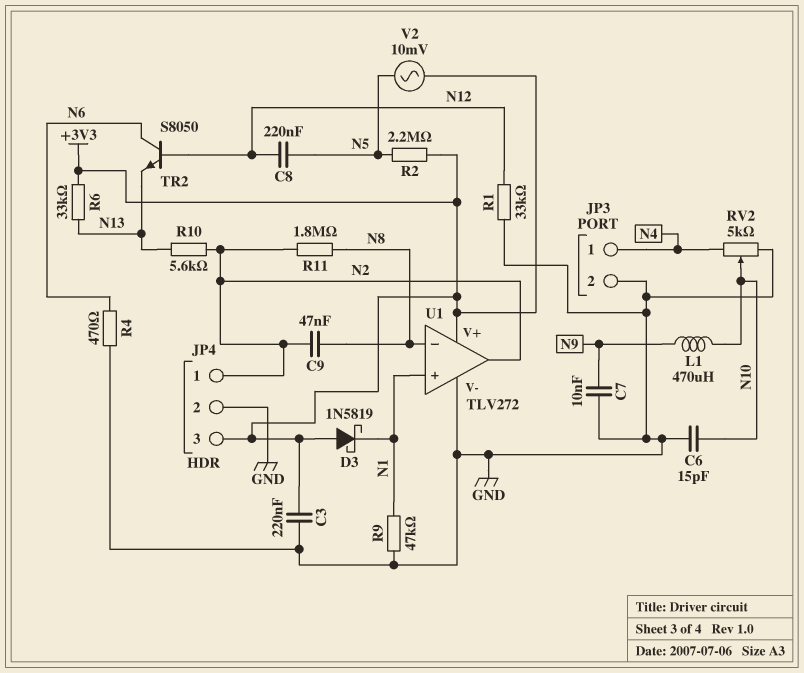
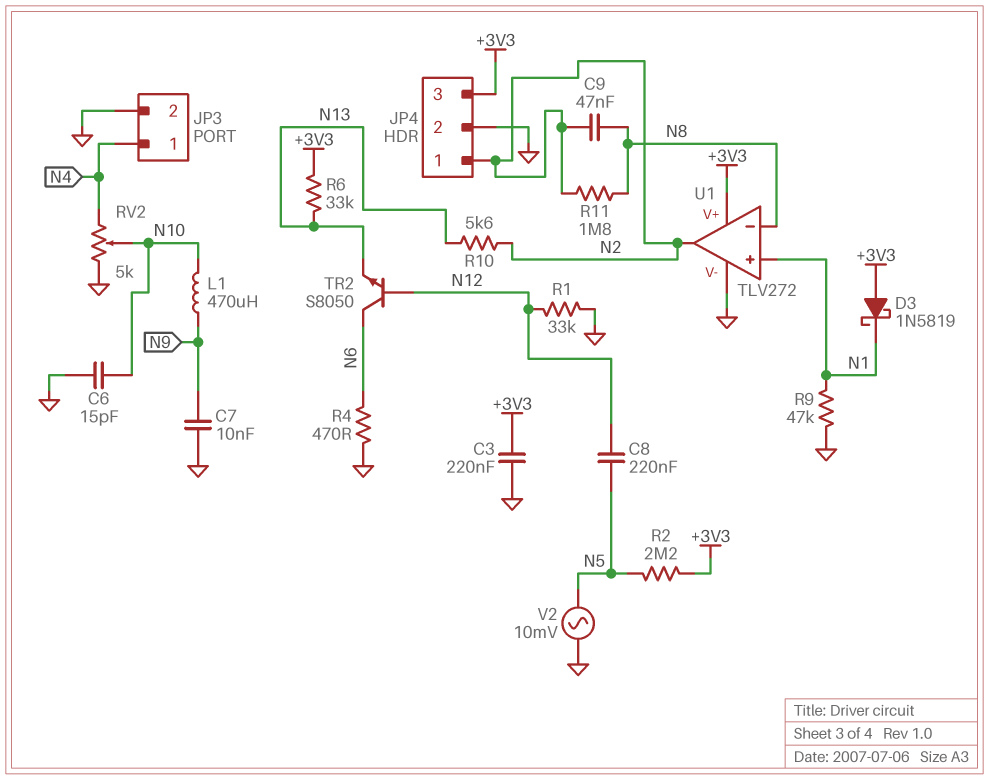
V2: AC 10mV (+3V3, N5) -> AC 10mV (GND, N5)

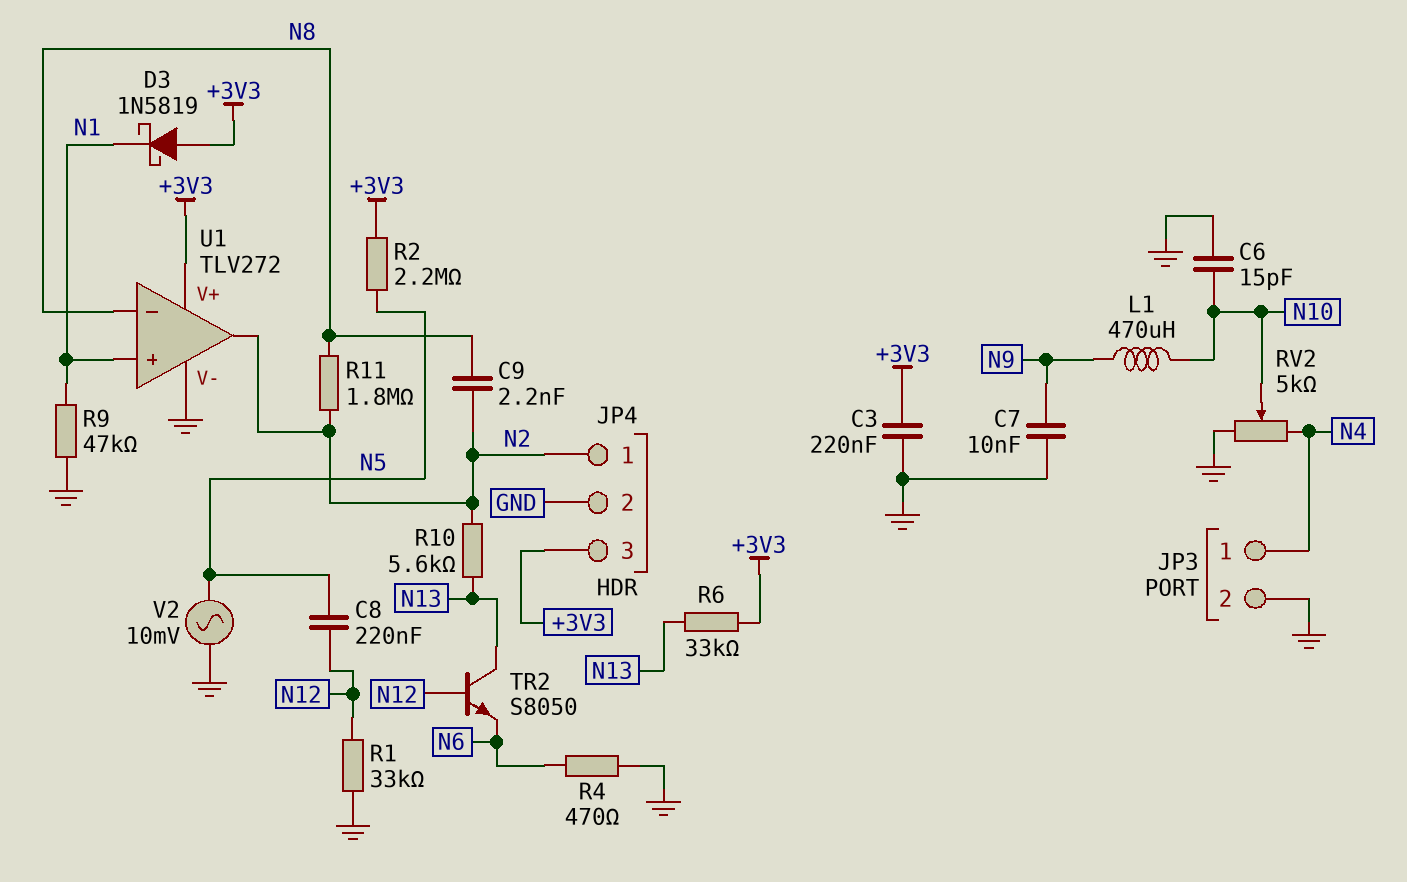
C9: 47nF (N2, N8) -> 2.2nF (N2, N8)
TR2: NPN S8050 (B N12, C N6, E N13) -> NPN S8050 (B N12, C N13, E N6)

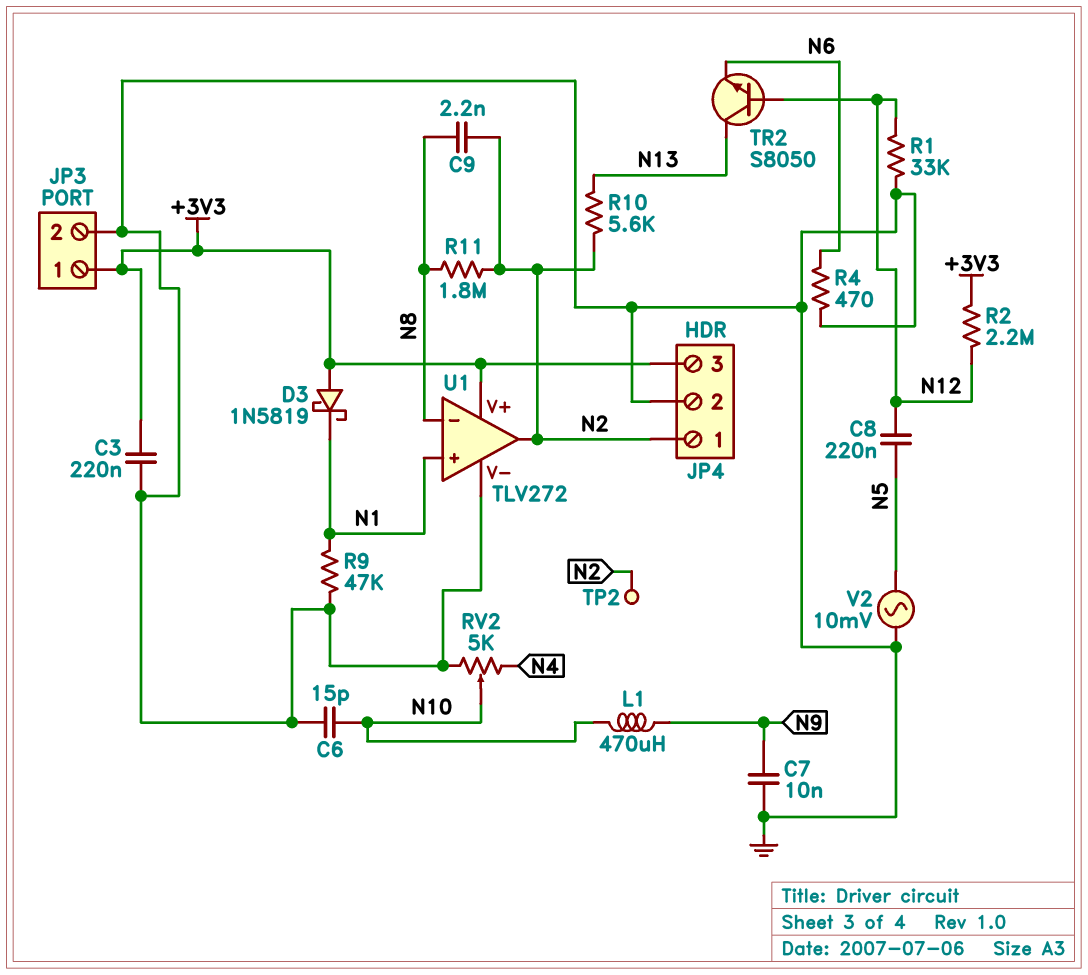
JP3 pin 1: N4 -> +3V3
R2: 2.2M (+3V3, N5) -> 2.2M (+3V3, N12)
R6: 33k (+3V3, N13) -> none
TP2: none -> test point (N2)

